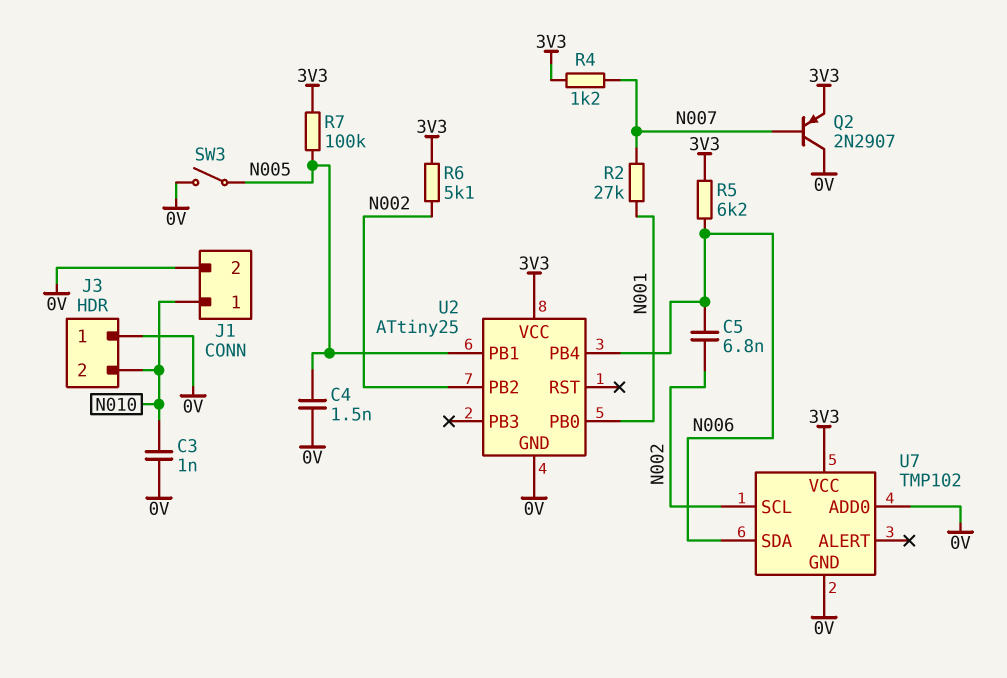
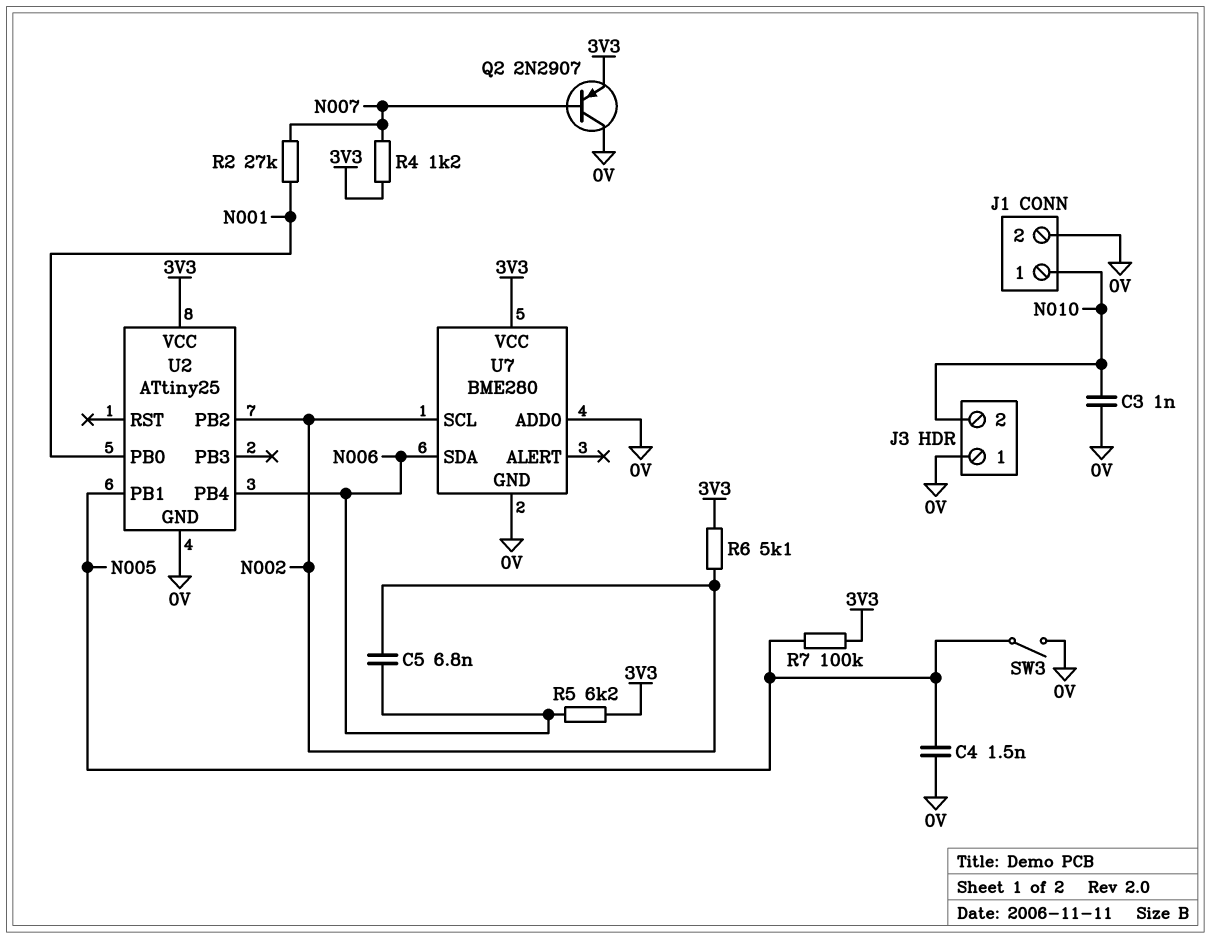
U7: TMP102 -> BME280

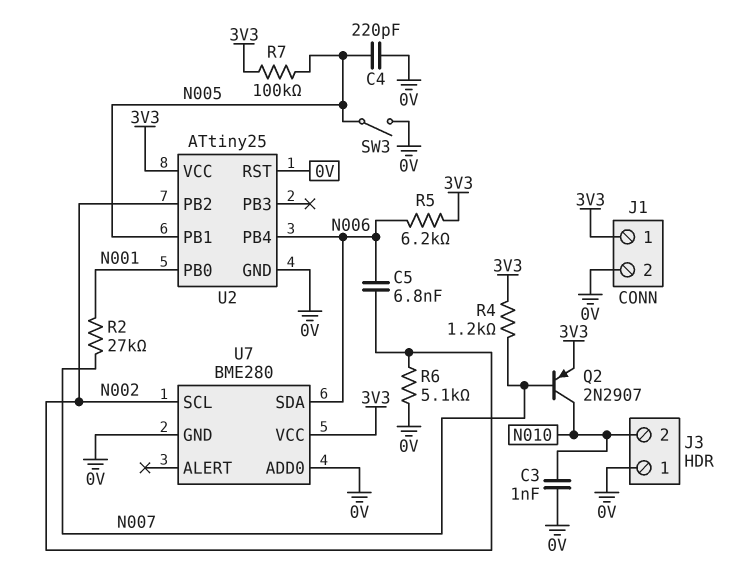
C4: 1.5nF (0V, N005) -> 220pF (0V, N005)
J1 pin 1: N010 -> 3V3
Q2: PNP 2N2907 (B N007, C 0V, E 3V3) -> PNP 2N2907 (B N007, C N010, E 3V3)
R6: 5.1k (3V3, N002) -> 5.1k (0V, N002)
U2 pin RST: none -> 0V

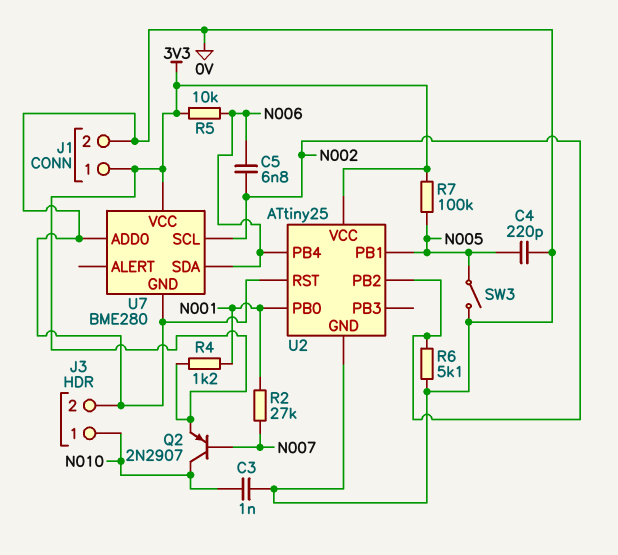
J3 pin 1: 0V -> N010
J3 pin 2: N010 -> 0V
R4: 1.2k (3V3, N007) -> 1.2k (3V3, N001)
R5: 6.2k (3V3, N006) -> 10k (3V3, N006)

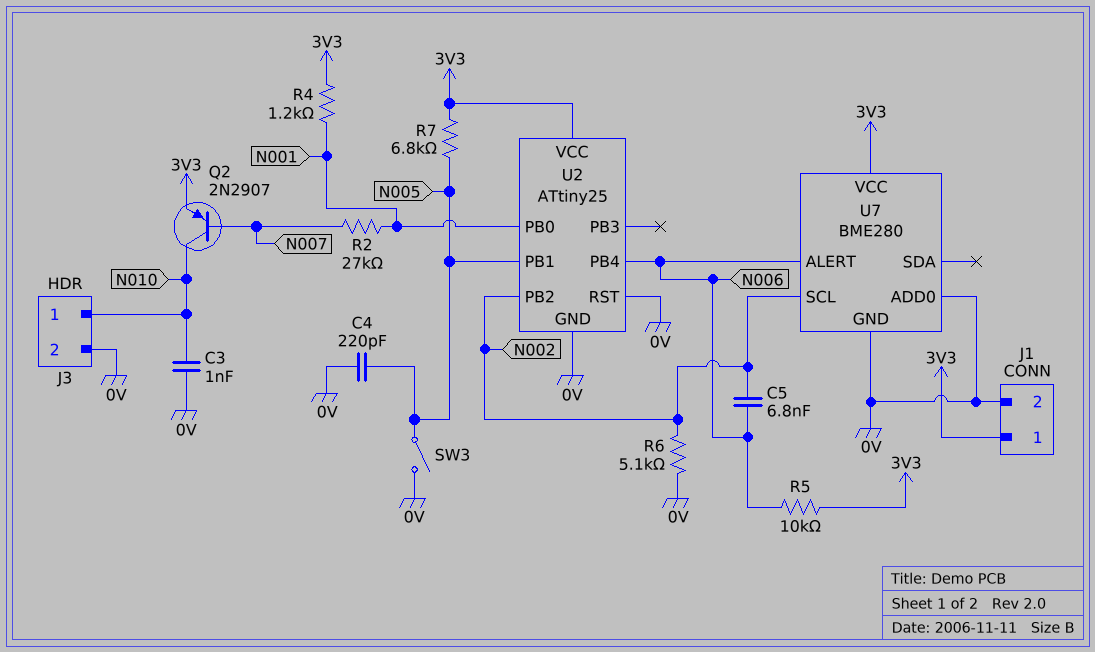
R7: 100k (3V3, N005) -> 6.8k (3V3, N005)
U7 pin ALERT: none -> N006
U7 pin SDA: N006 -> none

